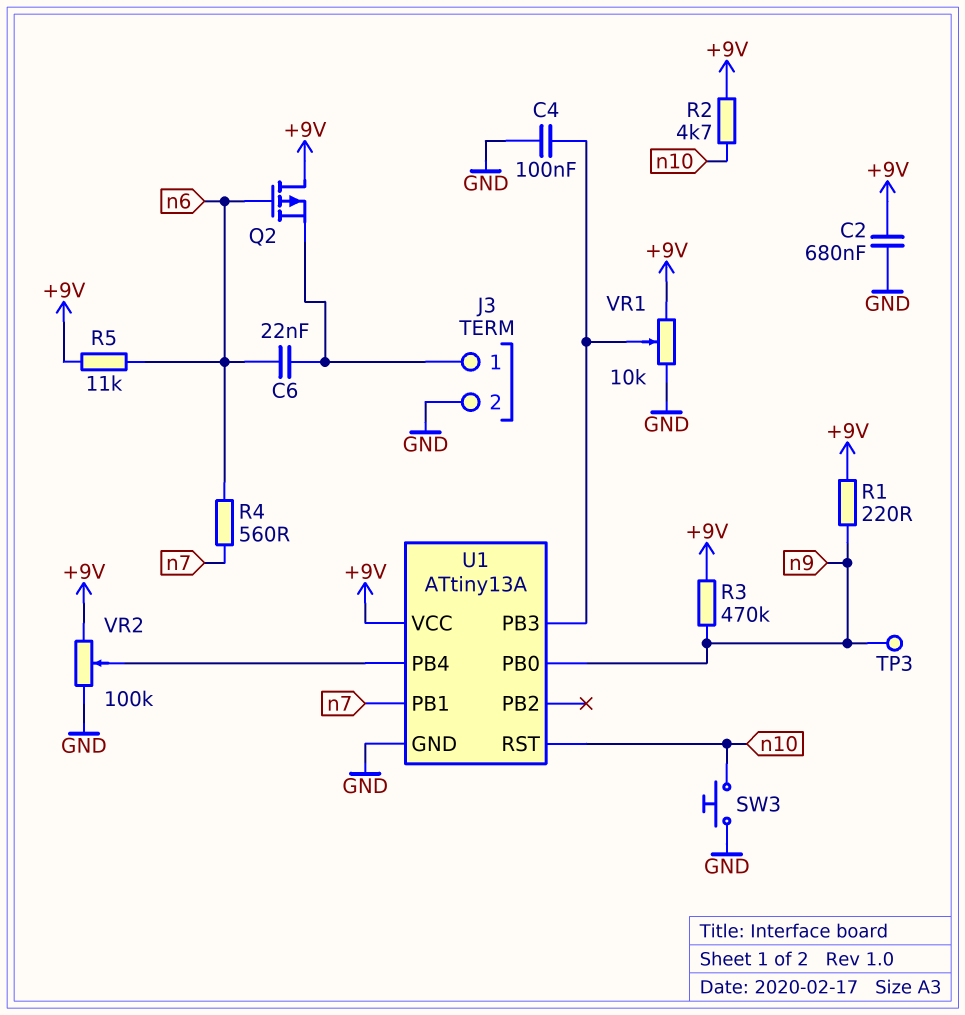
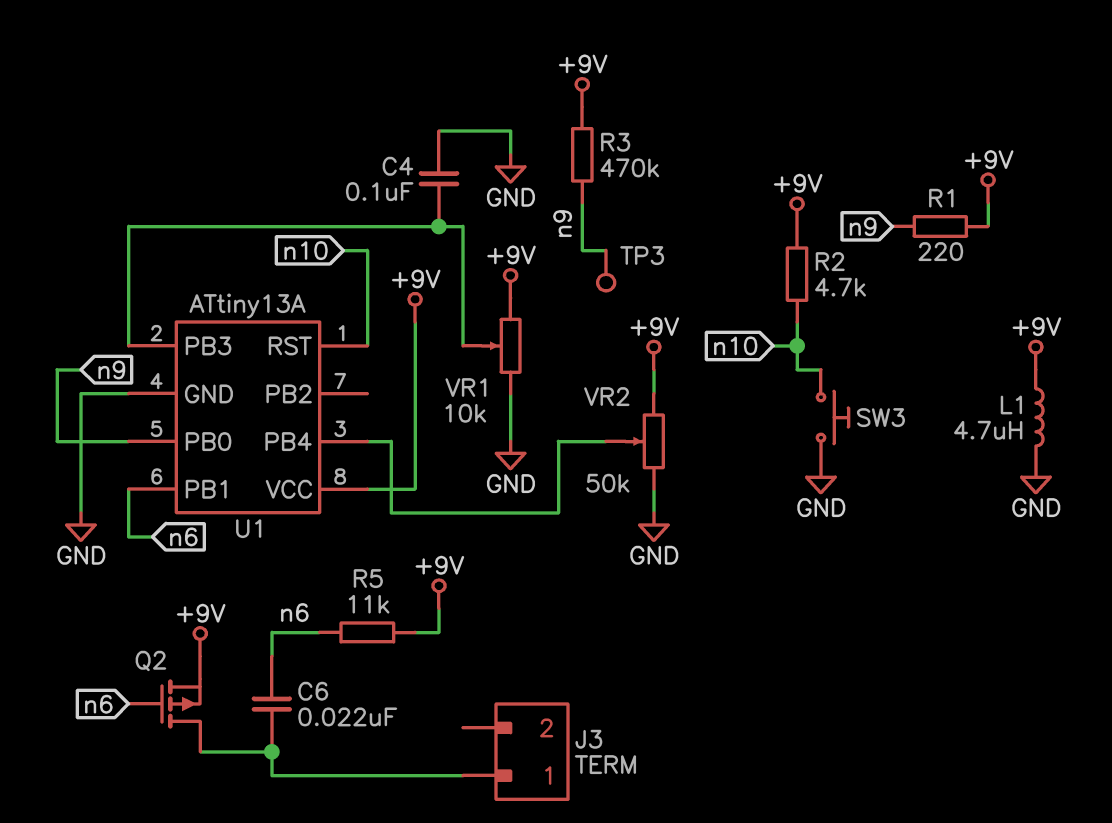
C2: 680nF (+9V, GND) -> none
J3 pin 2: GND -> none
L1: none -> 4.7uH (+9V, GND)
Q2: PMOS (G n6, D +9V, S J3/1) -> PMOS (G n6, D J3/1, S +9V)
R4: 560 (n6, n7) -> none
U1 pin PB1: n7 -> n6
VR2: 100k (+9V, GND, wiper U1/PB4) -> 50k (+9V, GND, wiper U1/PB4)

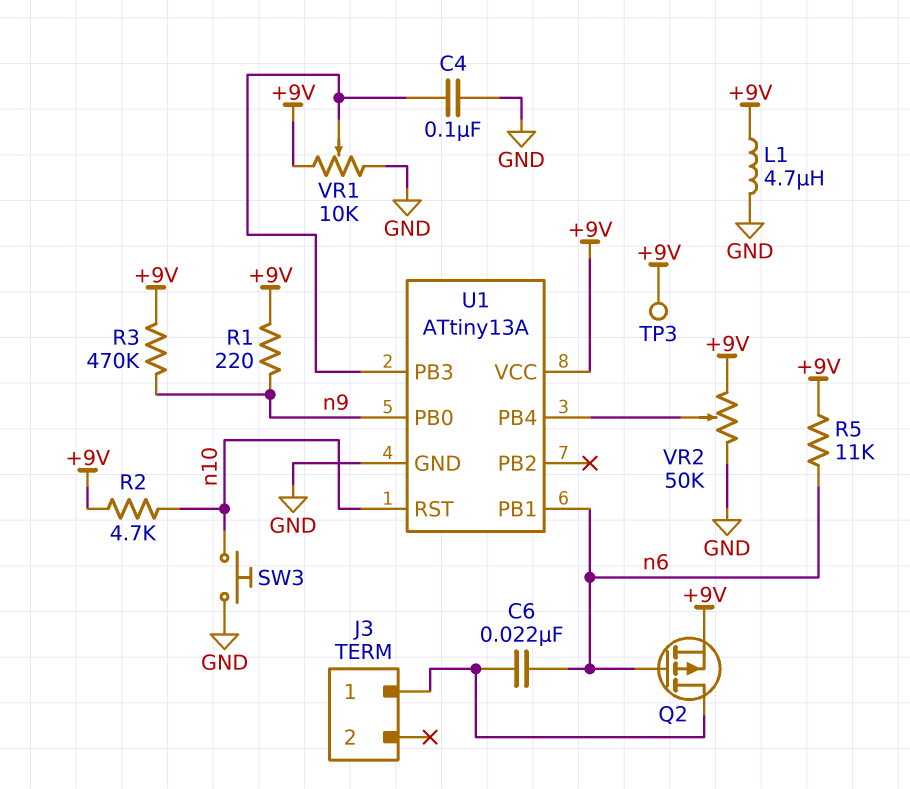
TP3: test point (n9) -> test point (+9V)

